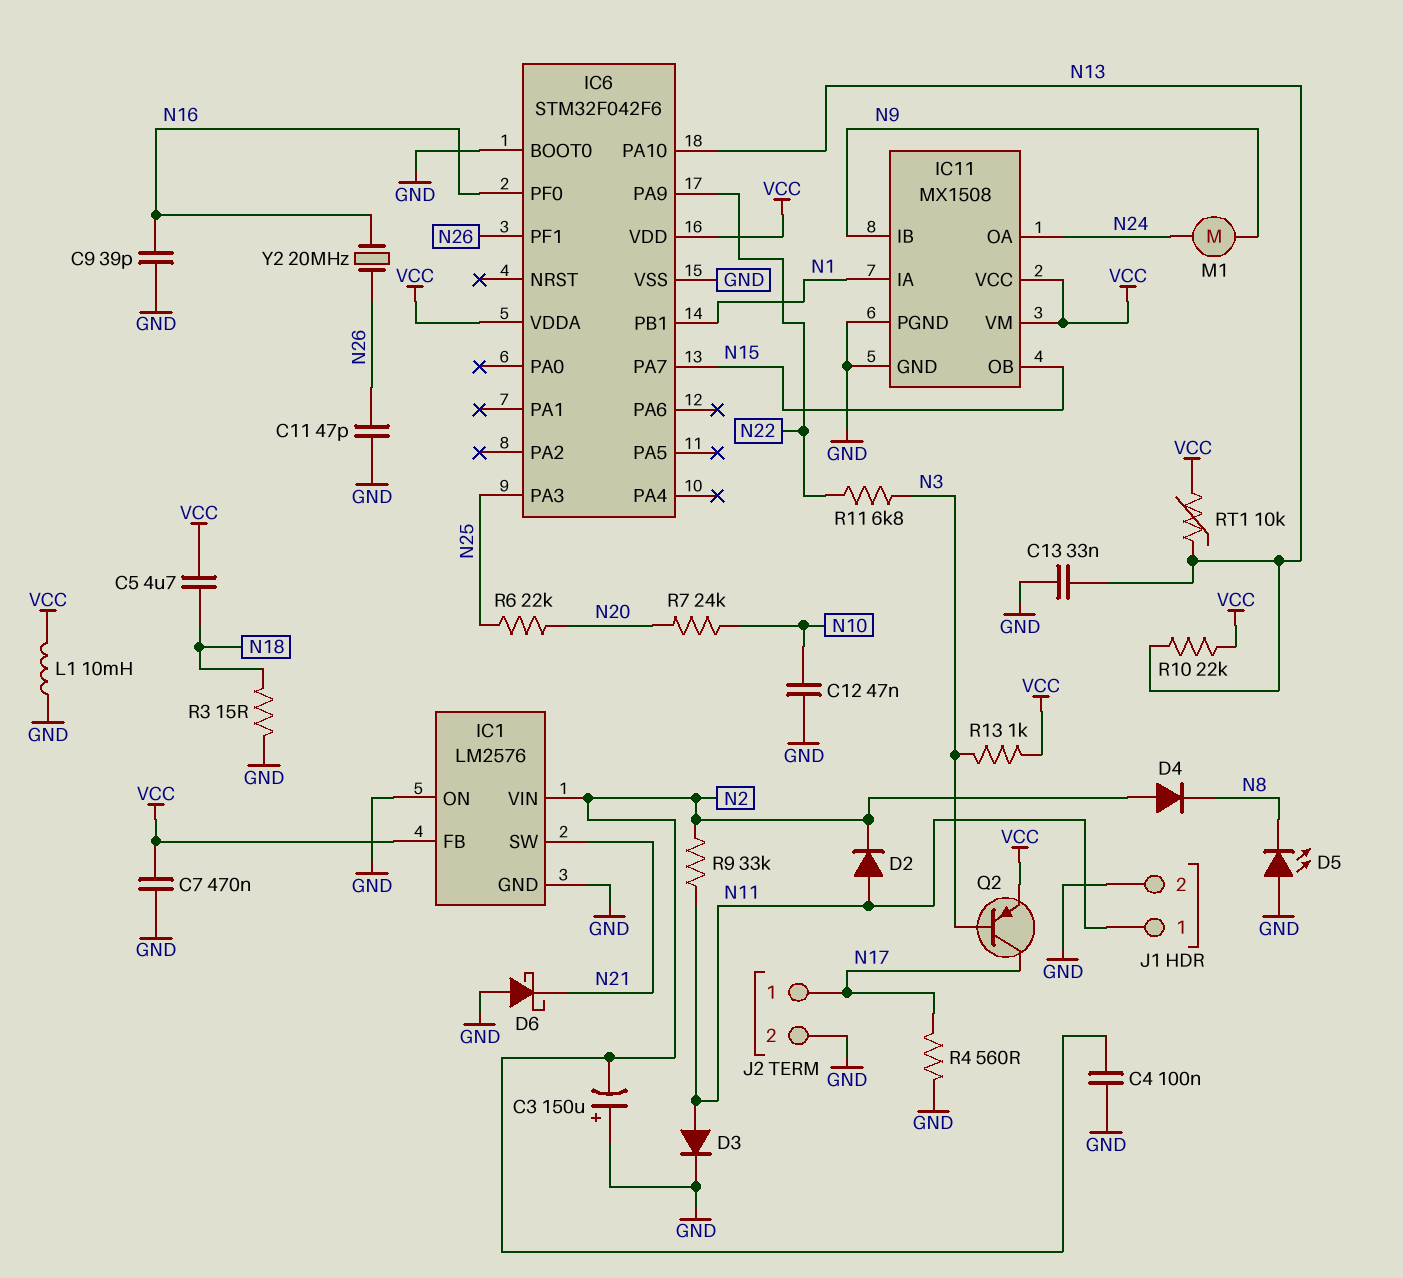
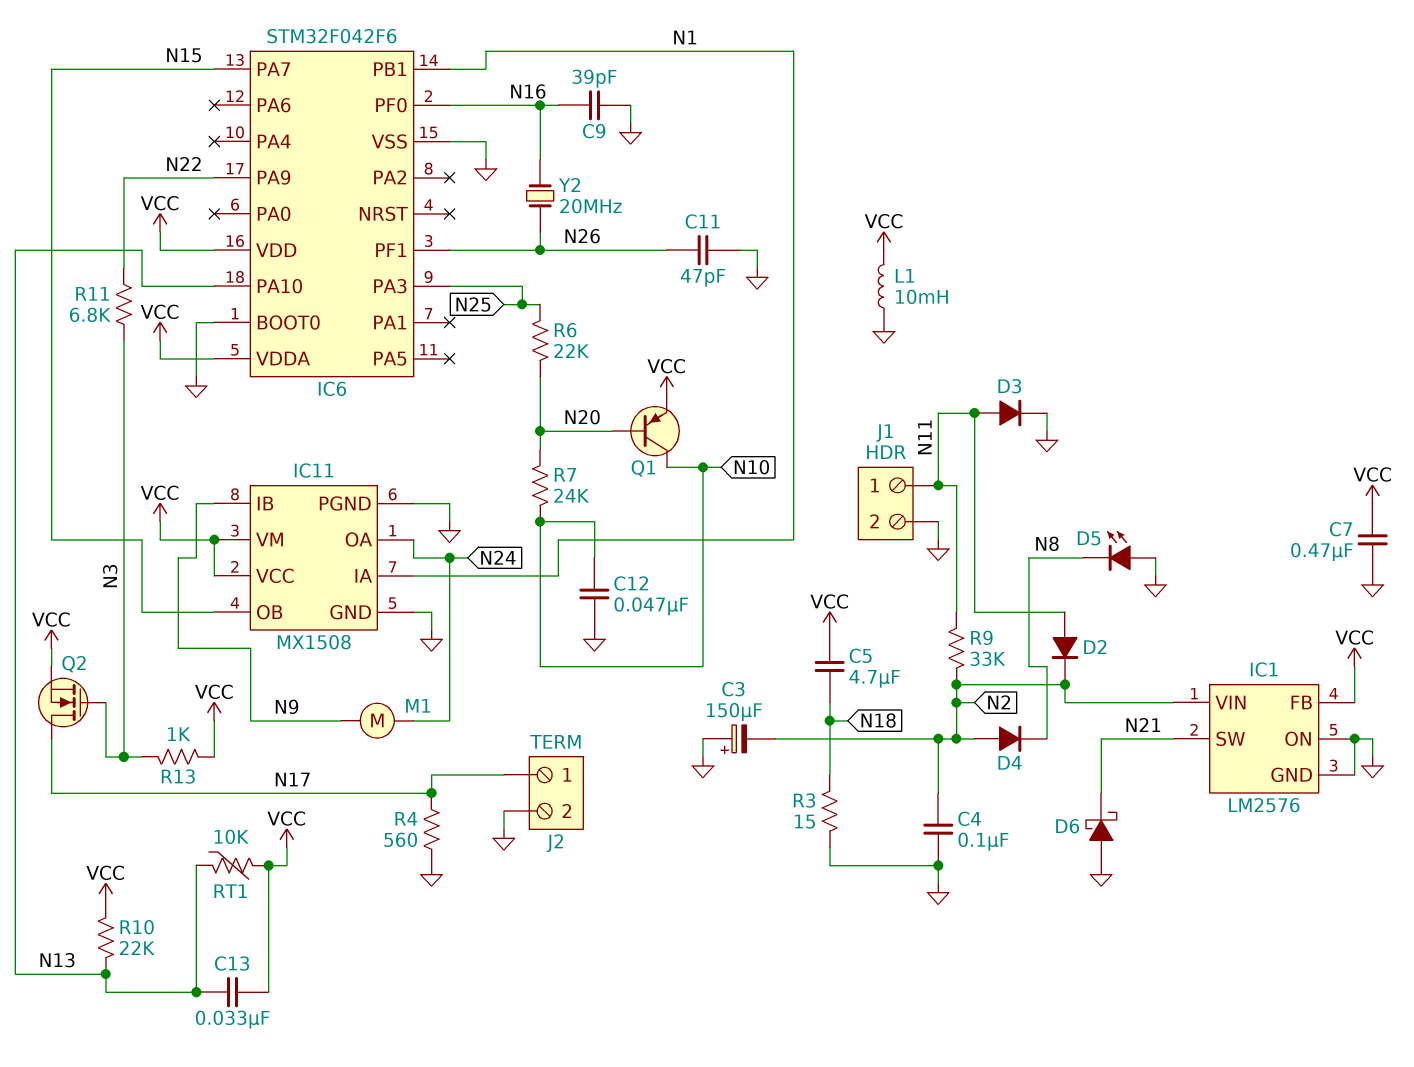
C13: 33nF (GND, N13) -> 33nF (N13, VCC)
Q1: none -> PNP (B N20, C N10, E VCC)
Q2: PNP (B N3, C N17, E VCC) -> NMOS (G N3, D N17, S VCC)

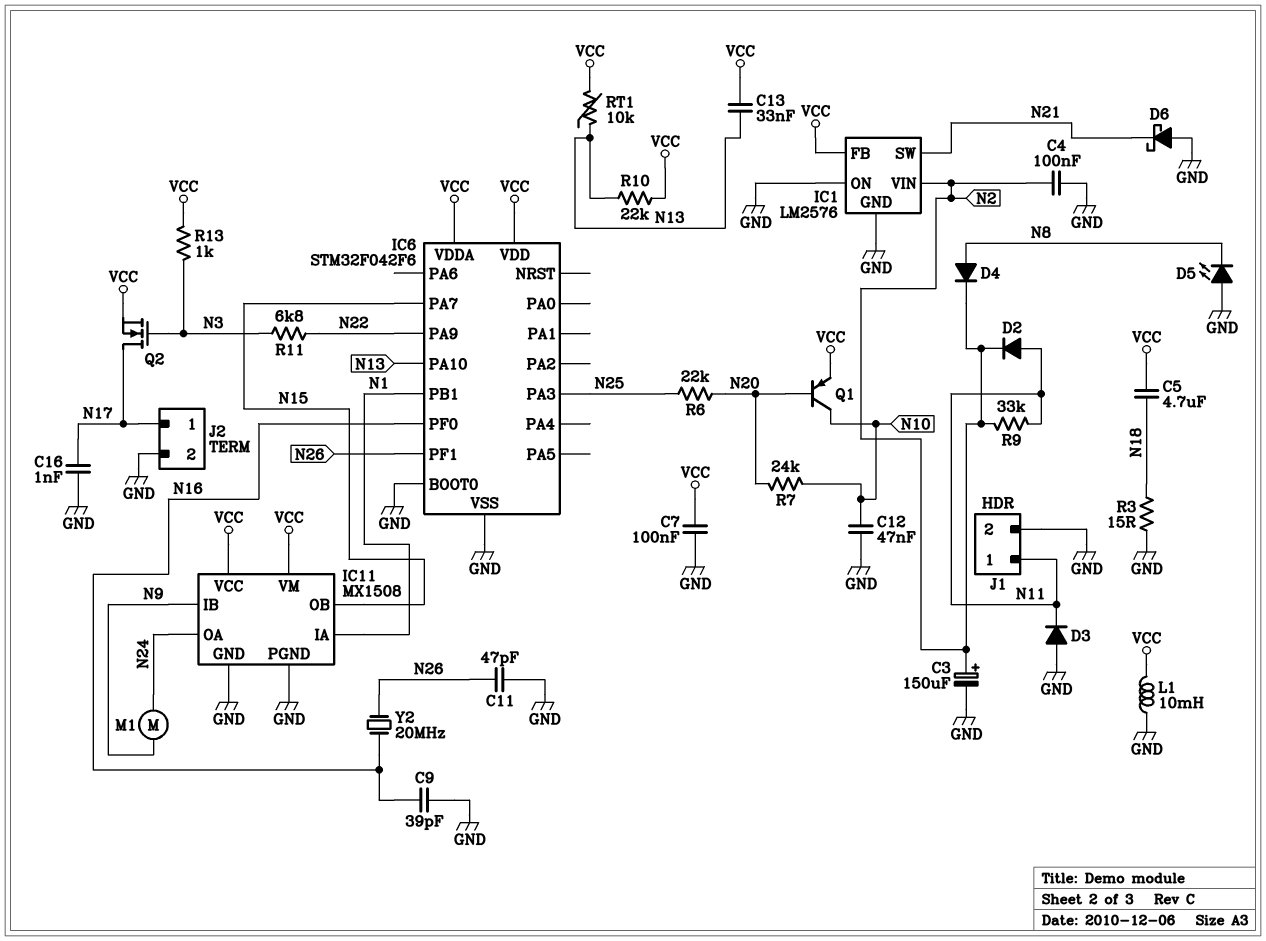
C3: 150uF (plus GND, minus N2) -> 150uF (plus N2, minus GND)
C7: 470nF (GND, VCC) -> 100nF (GND, VCC)
C16: none -> 1nF (GND, N17)
D3: diode (A N11, K GND) -> diode (A GND, K N11)
D4: diode (A N2, K N8) -> diode (A N8, K N2)
R4: 560 (GND, N17) -> none

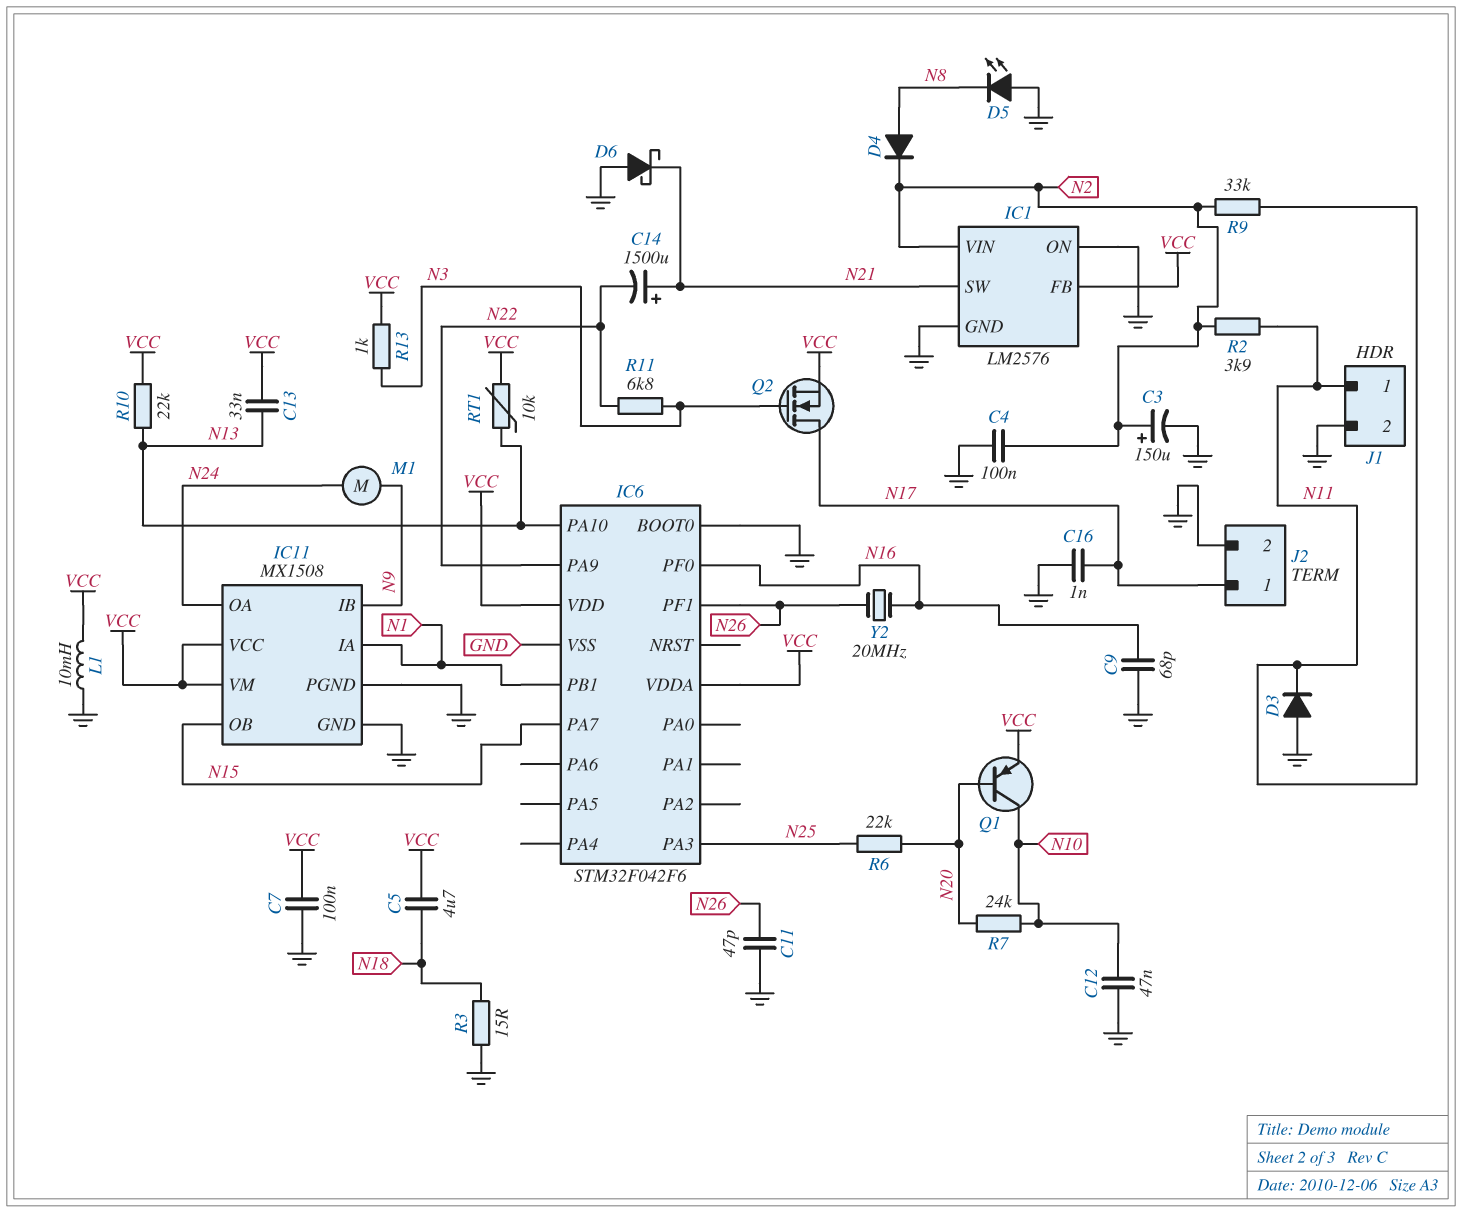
C9: 39pF (GND, N16) -> 68pF (GND, N16)
C14: none -> 1500uF (plus N21, minus N22)
D2: diode (A N11, K N2) -> none
R2: none -> 3.9k (N2, N11)

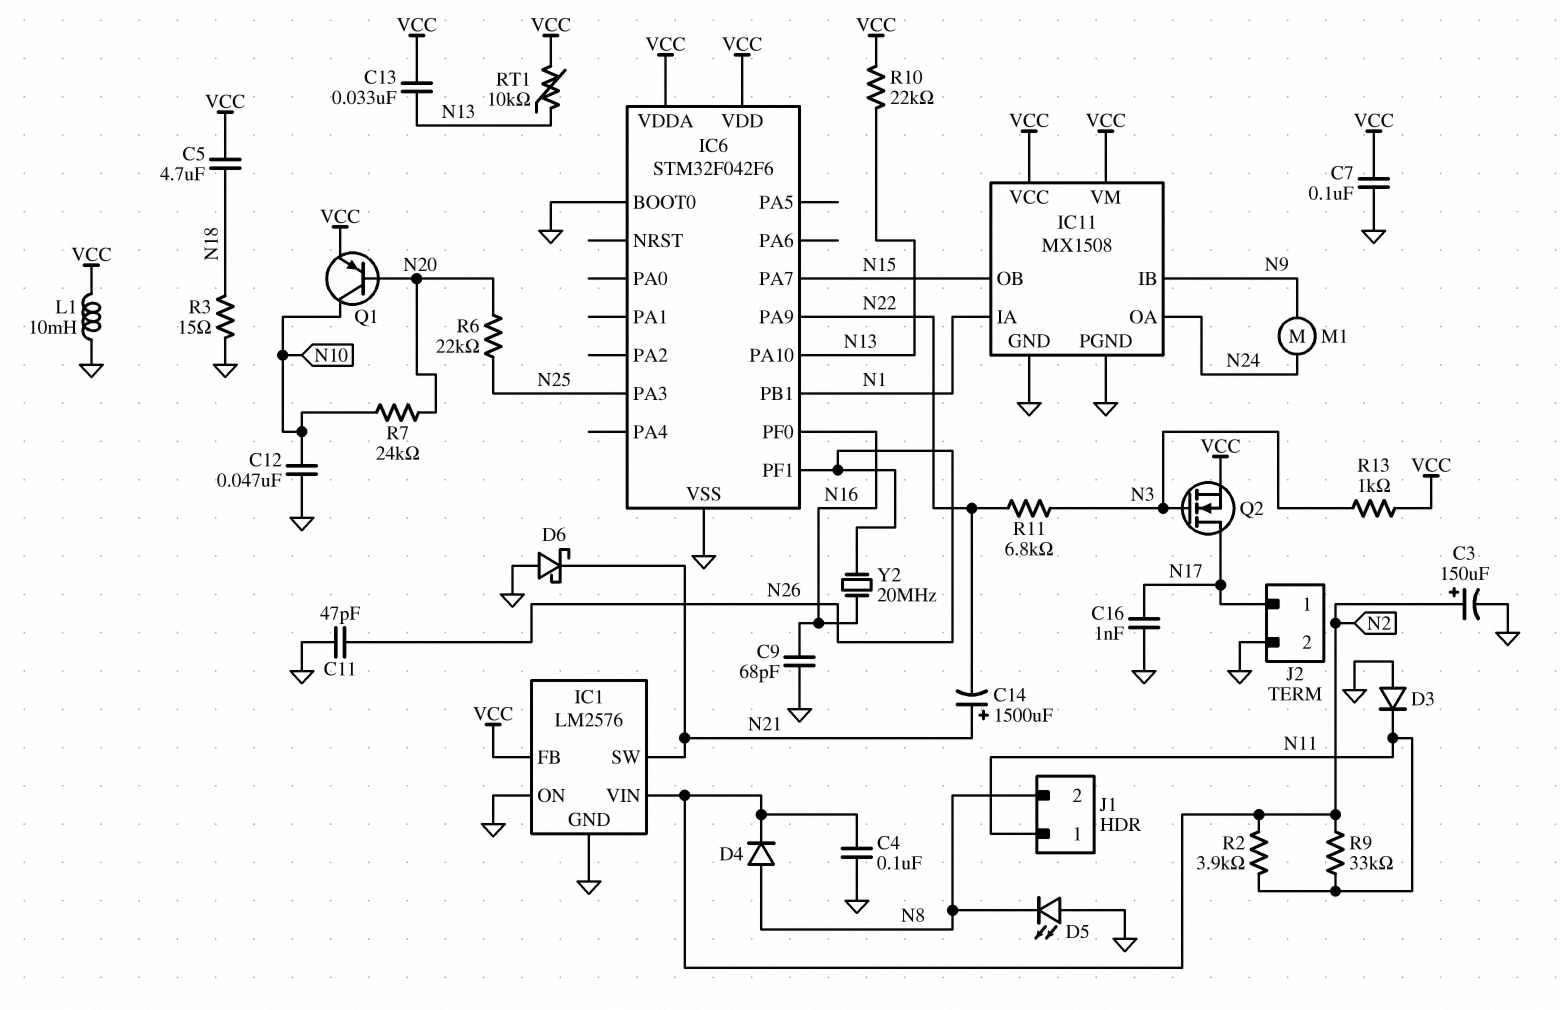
J1 pin 2: GND -> N8

